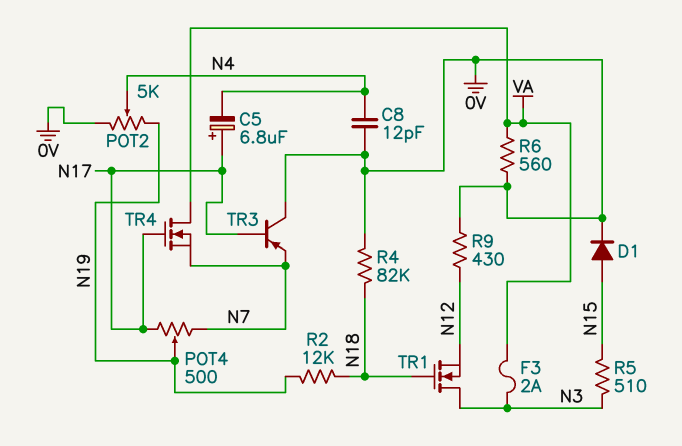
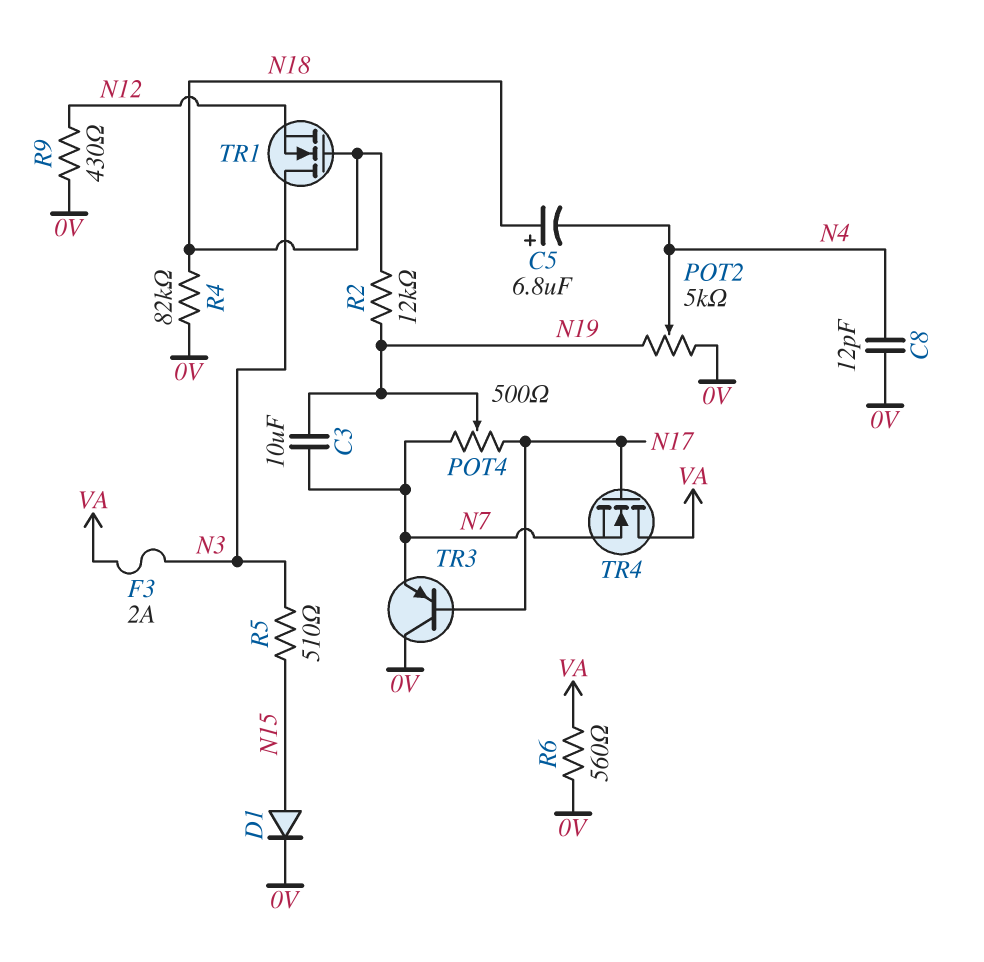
C3: none -> 10uF (N7, N19)
C5: 6.8uF (plus N17, minus N4) -> 6.8uF (plus N18, minus N4)

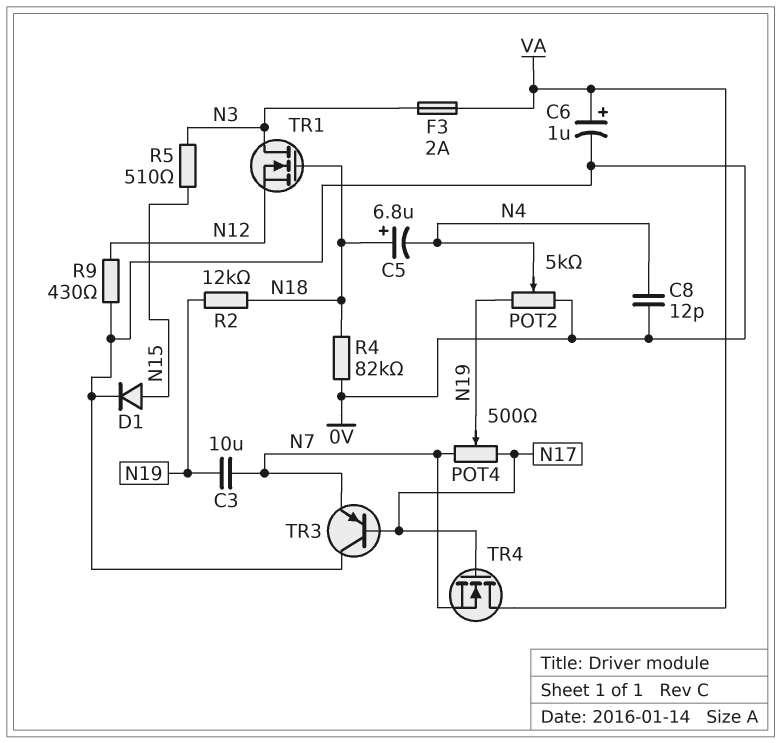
C6: none -> 1uF (plus VA, minus 0V)
R6: 560 (0V, VA) -> none

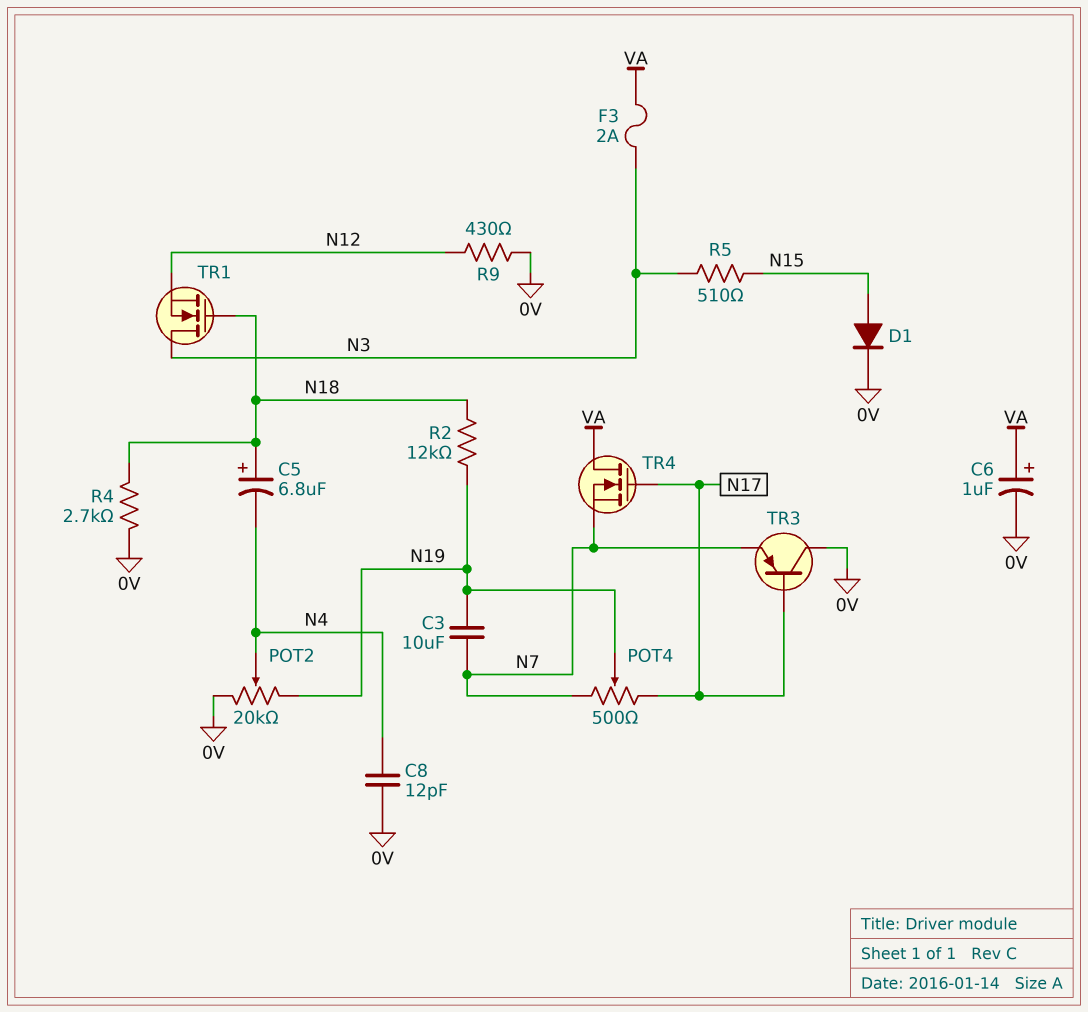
POT2: 5k (0V, N19, wiper N4) -> 20k (0V, N19, wiper N4)
R4: 82k (0V, N18) -> 2.7k (0V, N18)

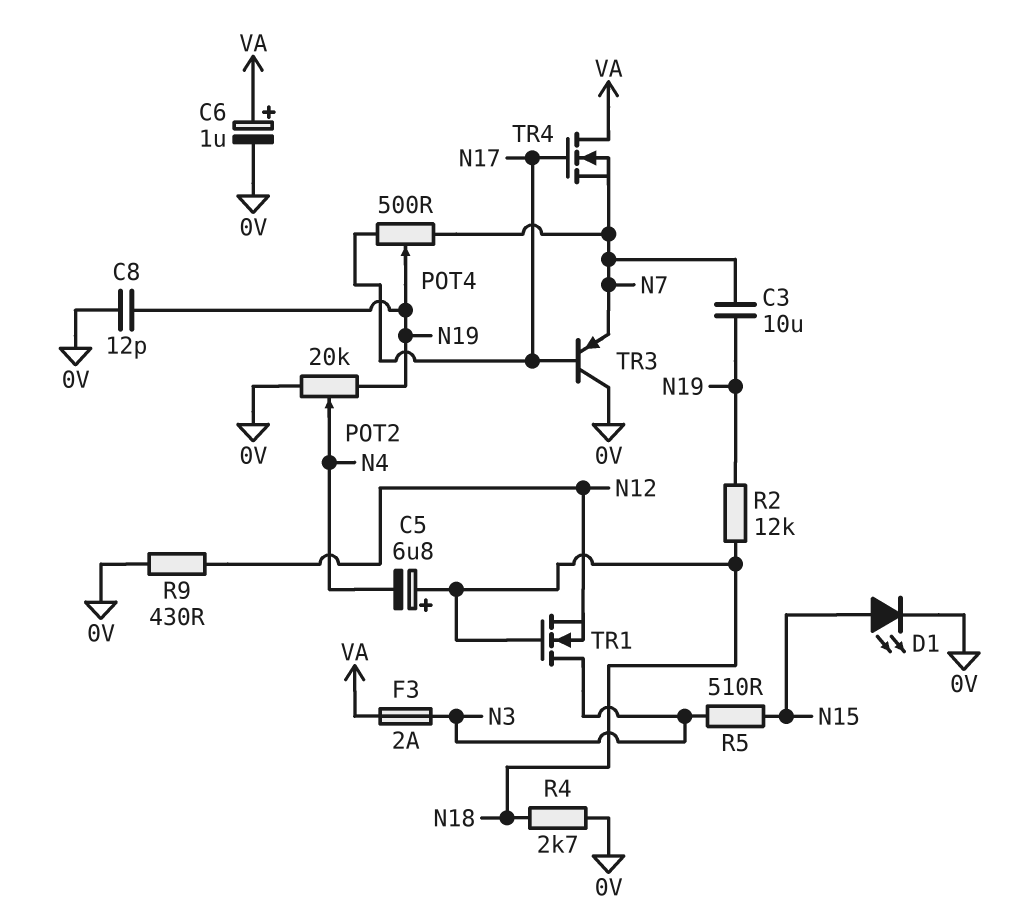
C8: 12pF (0V, N4) -> 12pF (0V, N19)
D1: diode (A N15, K 0V) -> LED (A N15, K 0V)

